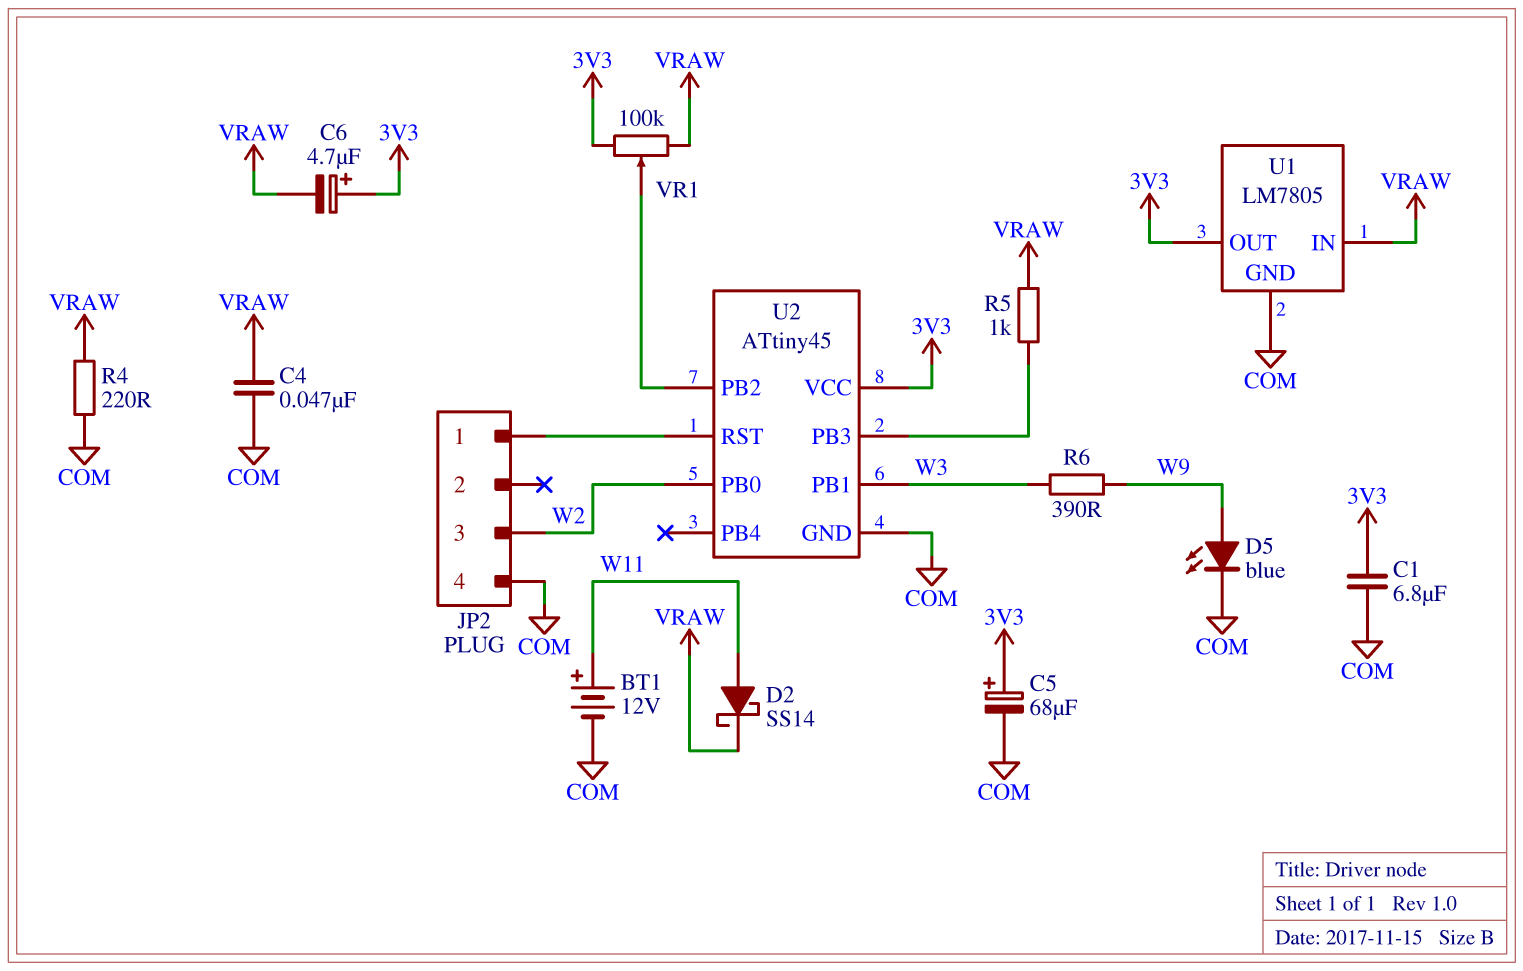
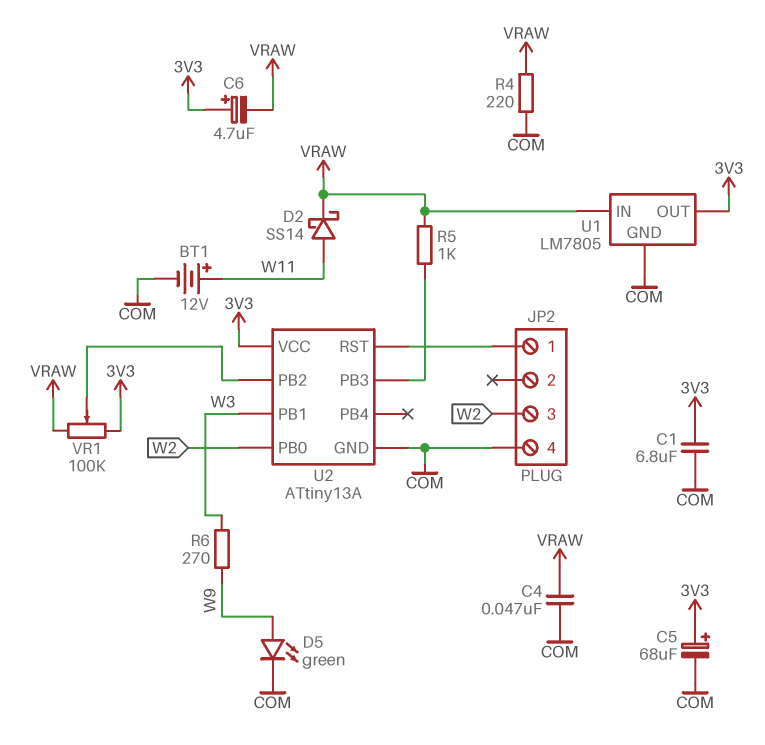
D5: LED blue (A W9, K COM) -> LED green (A W9, K COM)
R6: 390 (W3, W9) -> 270 (W3, W9)
U2: ATtiny45 -> ATtiny13A

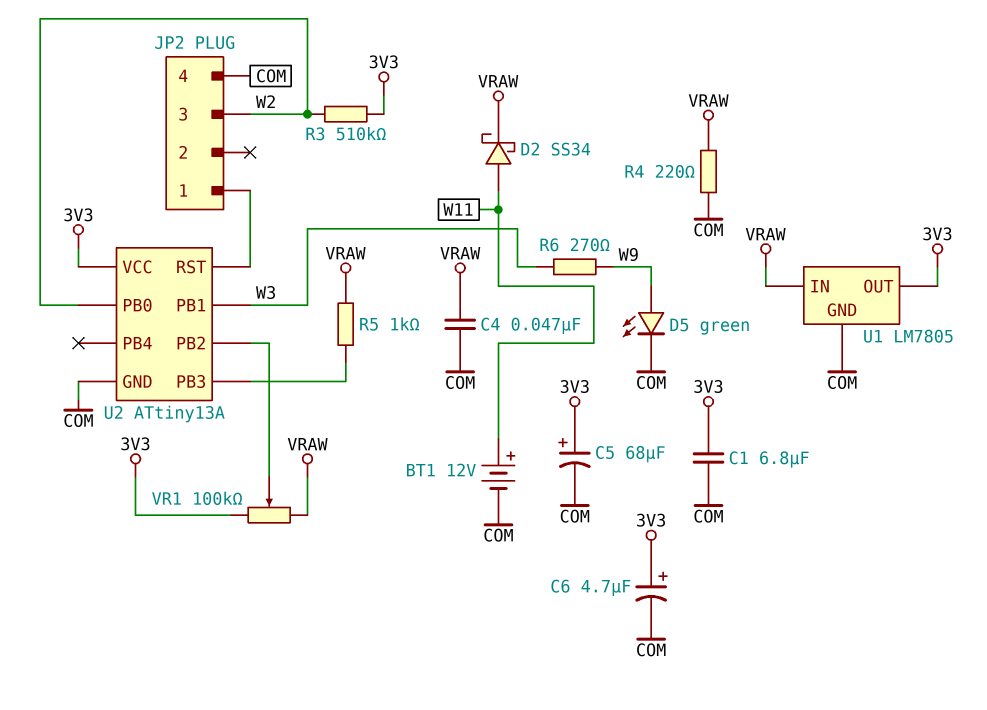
C6: 4.7uF (plus 3V3, minus VRAW) -> 4.7uF (plus 3V3, minus COM)
D2: schottky SS14 (A W11, K VRAW) -> schottky SS34 (A W11, K VRAW)
R3: none -> 510k (3V3, W2)

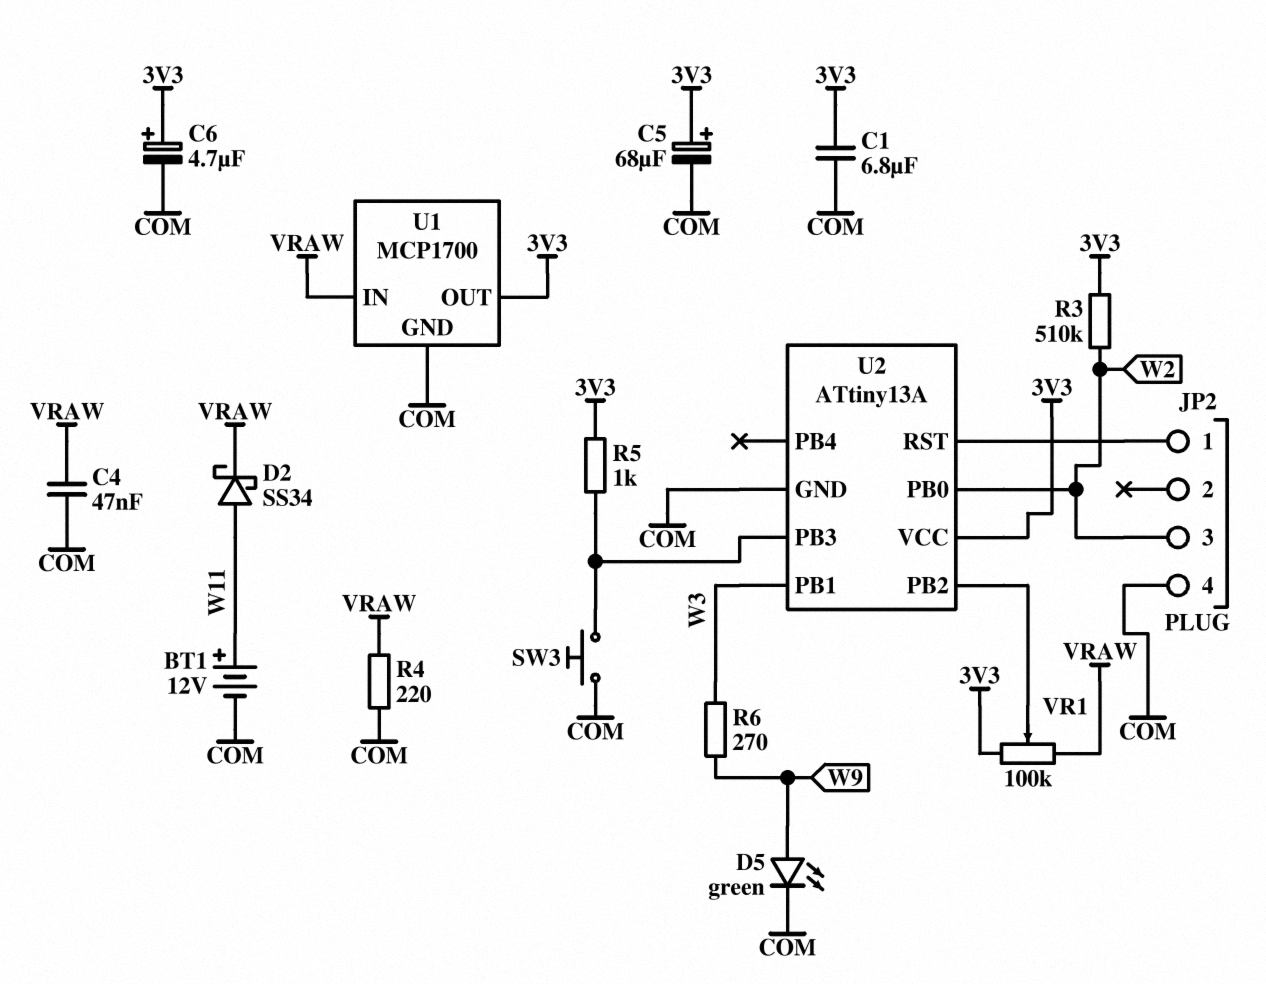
R5: 1k (U2/PB3, VRAW) -> 1k (3V3, U2/PB3)
SW3: none -> button (COM, U2/PB3)
U1: LM7805 -> MCP1700

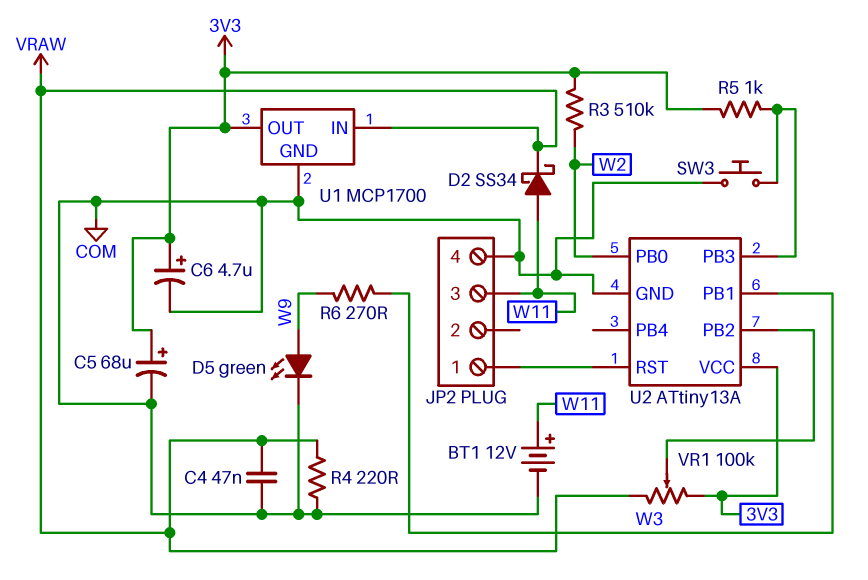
C1: 6.8uF (3V3, COM) -> none
JP2 pin 3: W2 -> W11

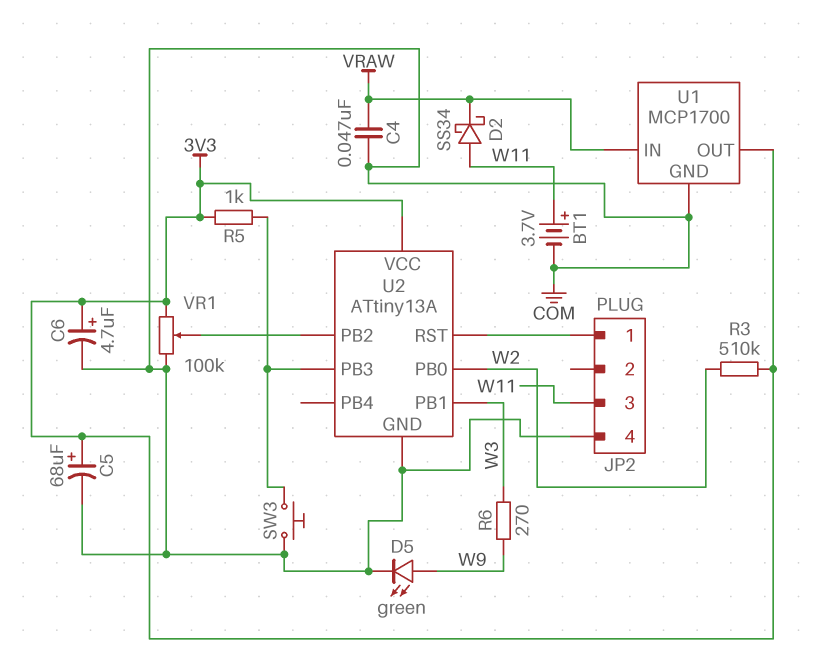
BT1: 12V (plus W11, minus COM) -> 3.7V (plus W11, minus COM)
R4: 220 (COM, VRAW) -> none
VR1: 100k (3V3, VRAW, wiper U2/PB2) -> 100k (3V3, COM, wiper U2/PB2)

